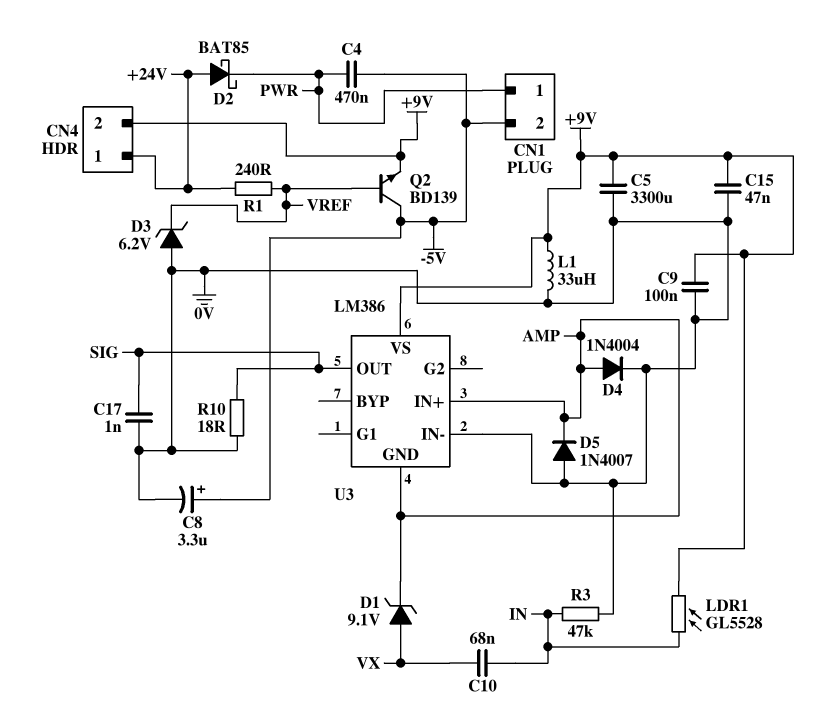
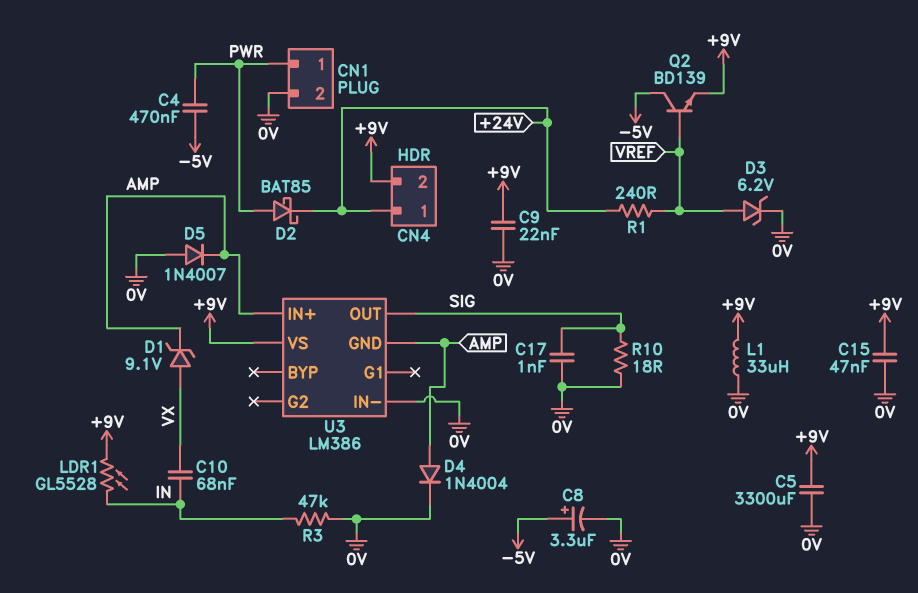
C9: 100nF (+9V, 0V) -> 22nF (+9V, 0V)
CN1 pin 2: -5V -> 0V
D2: schottky BAT85 (A +24V, K PWR) -> schottky BAT85 (A PWR, K +24V)
D3: zener 6.2V (A 0V, K VREF) -> zener 6.2V (A VREF, K 0V)

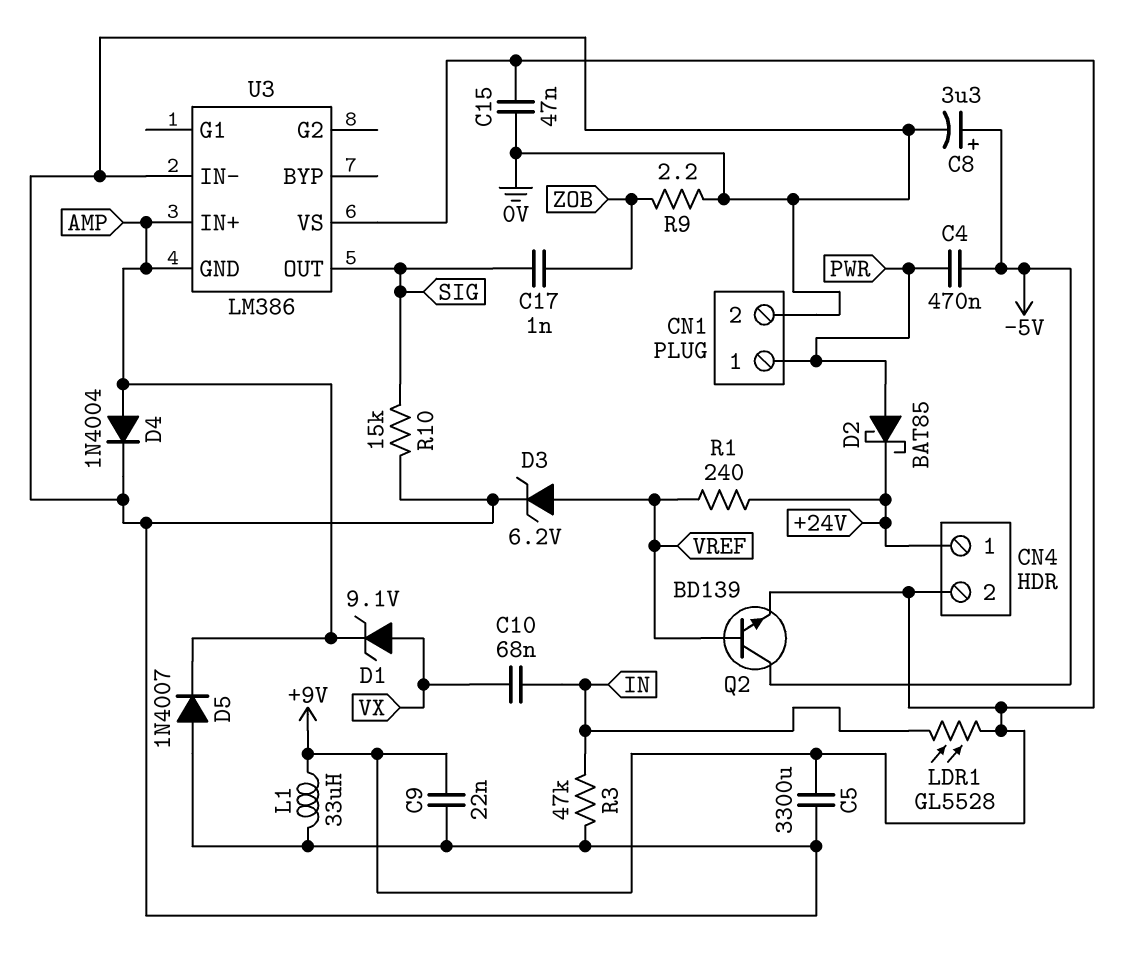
C17: 1nF (0V, SIG) -> 1nF (SIG, ZOB)
R9: none -> 2.2 (0V, ZOB)
R10: 18 (0V, SIG) -> 15k (0V, SIG)

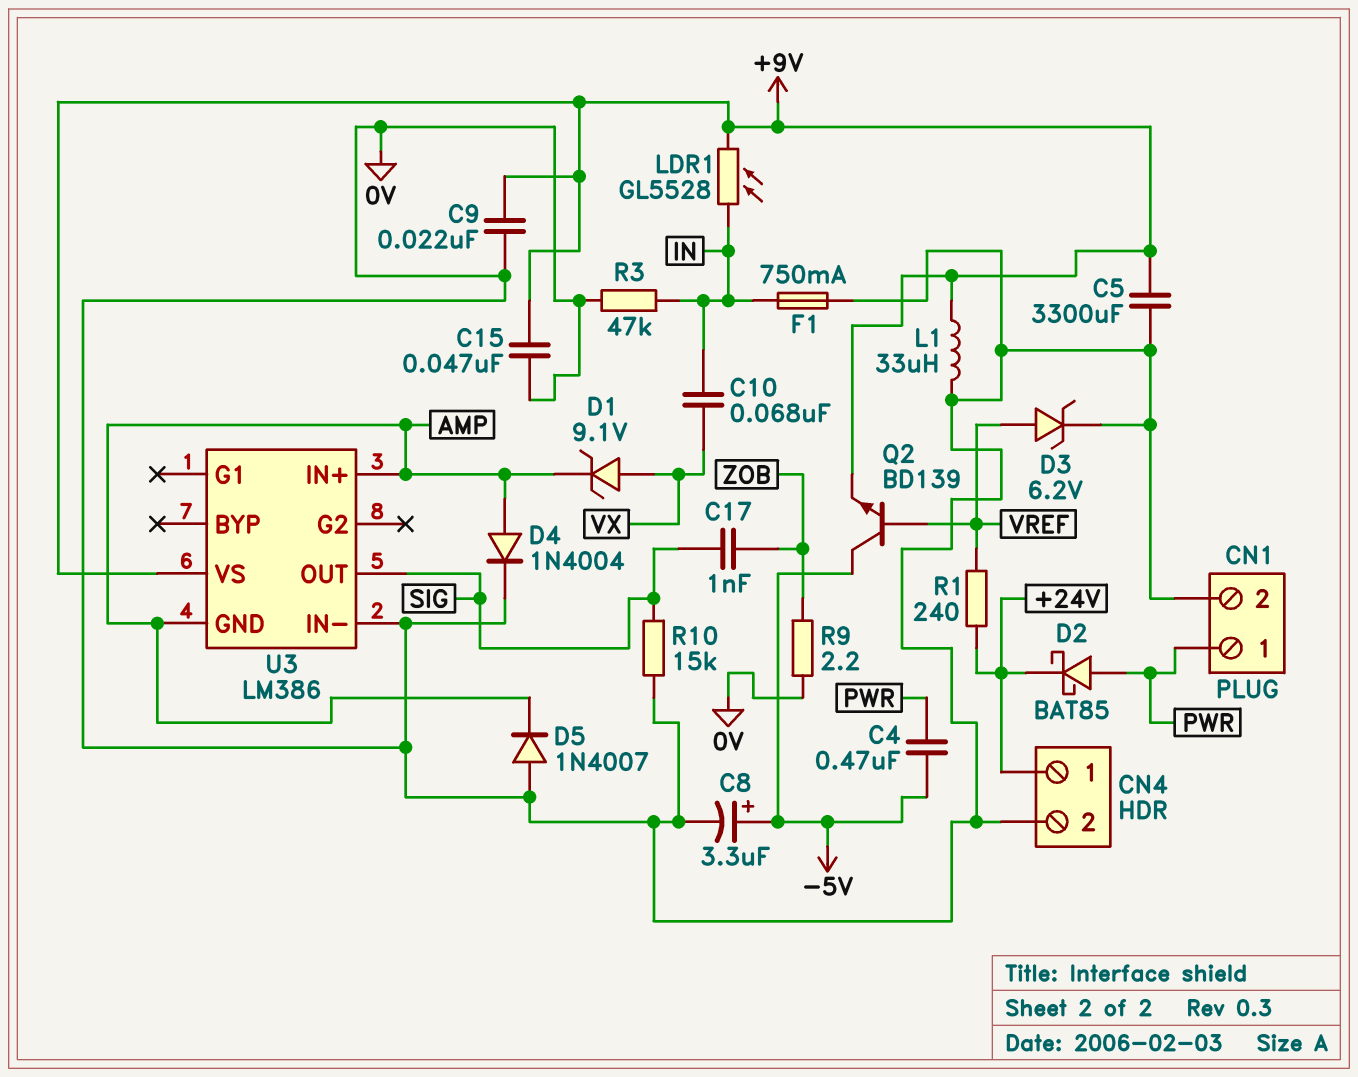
CN4 pin 2: +9V -> 0V
F1: none -> 750mA (0V, IN)

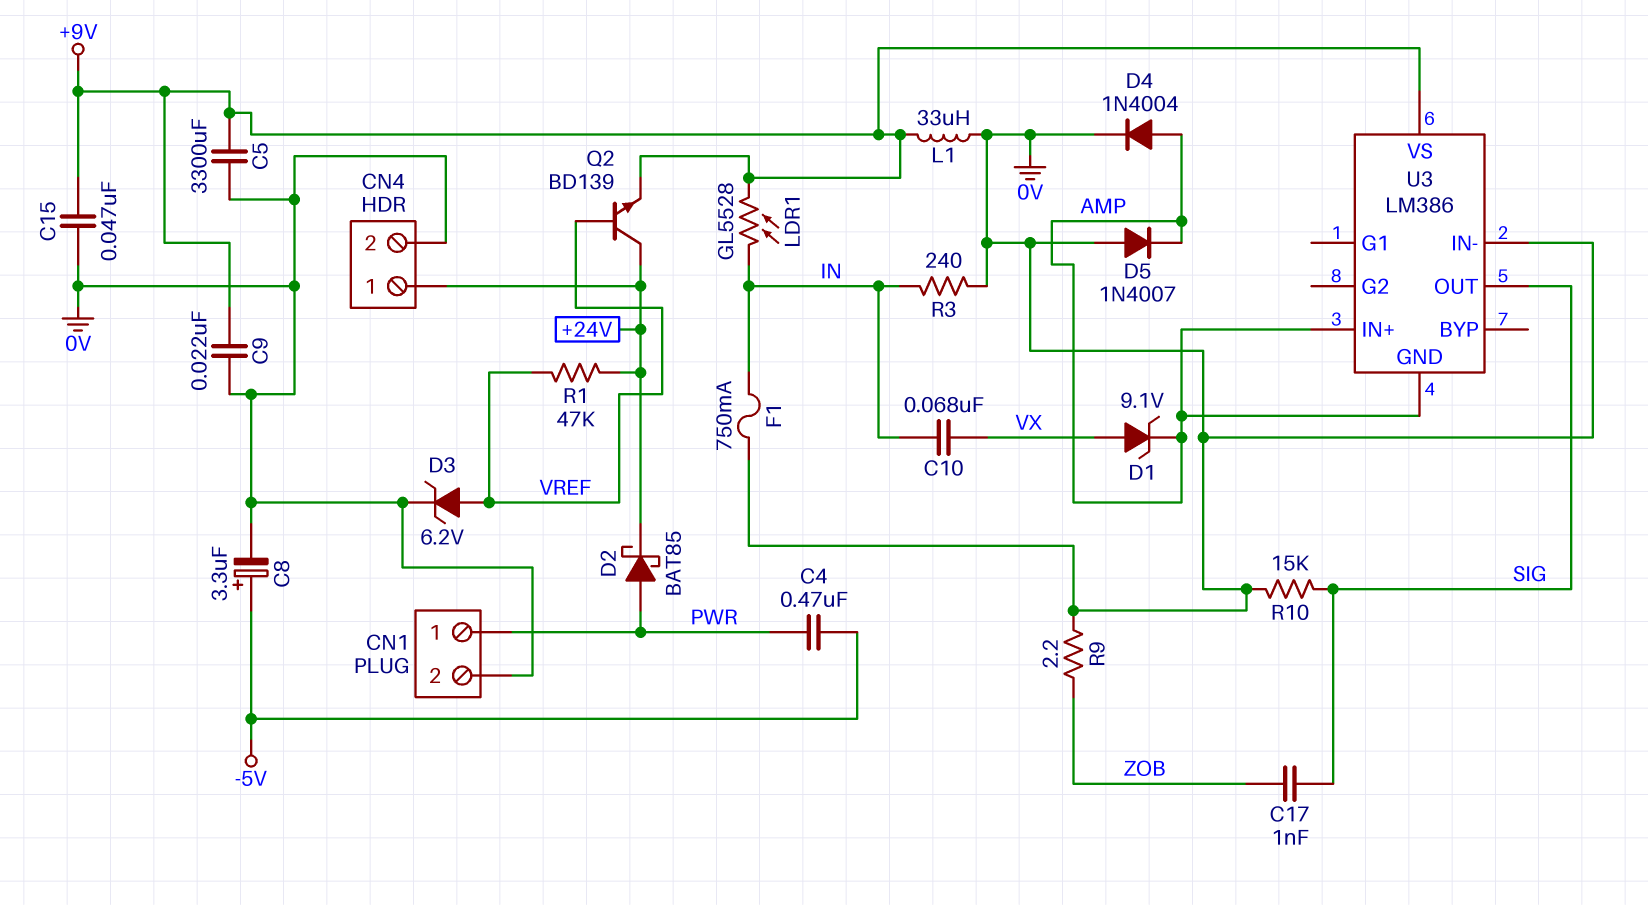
Q2: NPN BD139 (B VREF, C -5V, E +9V) -> NPN BD139 (B VREF, C +24V, E +9V)
R1: 240 (+24V, VREF) -> 47k (+24V, VREF)
R3: 47k (0V, IN) -> 240 (0V, IN)

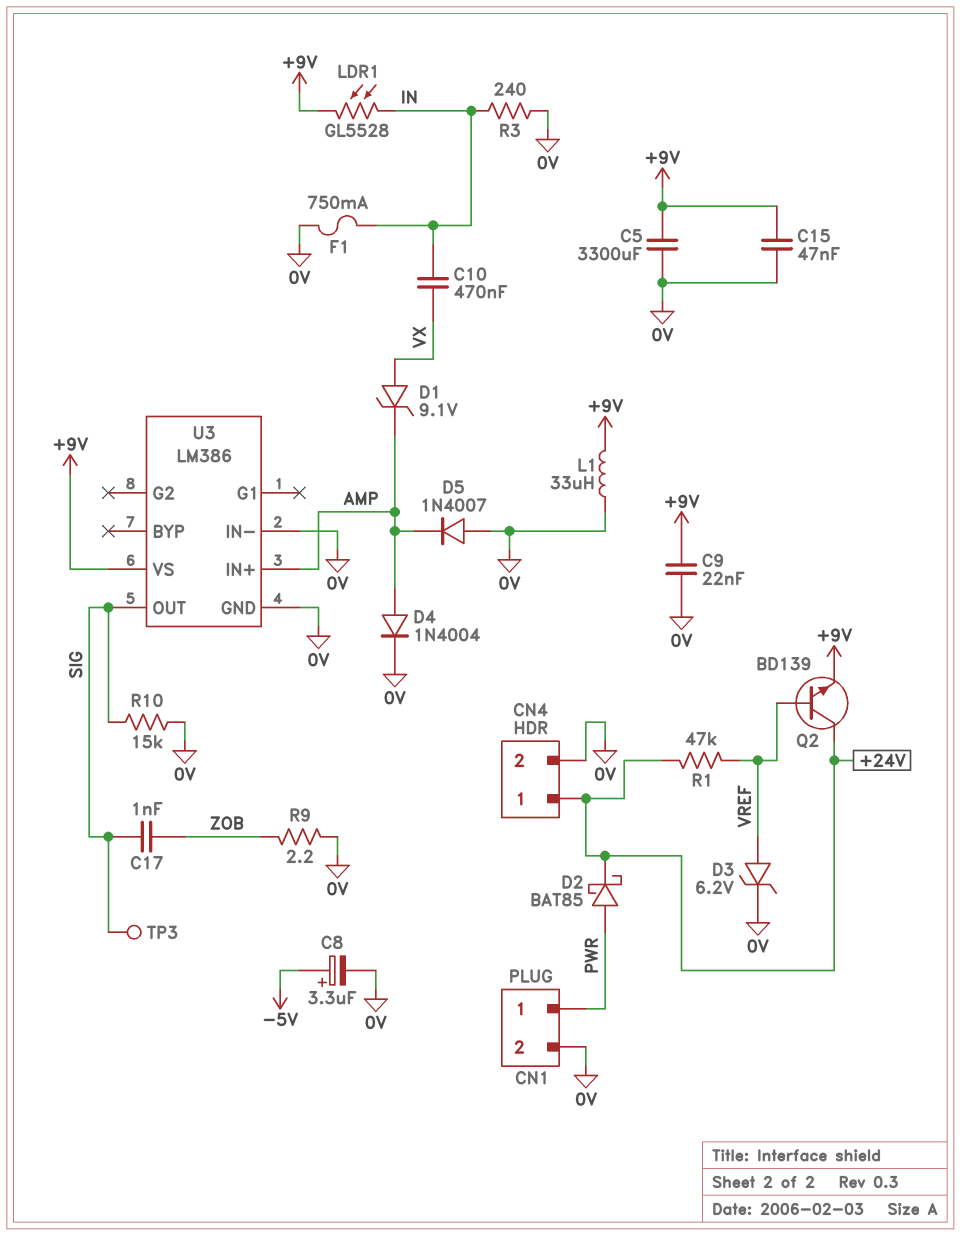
C4: 470nF (-5V, PWR) -> none
C10: 68nF (IN, VX) -> 470nF (IN, VX)
TP3: none -> test point (SIG)
U3 pin GND: AMP -> 0V

